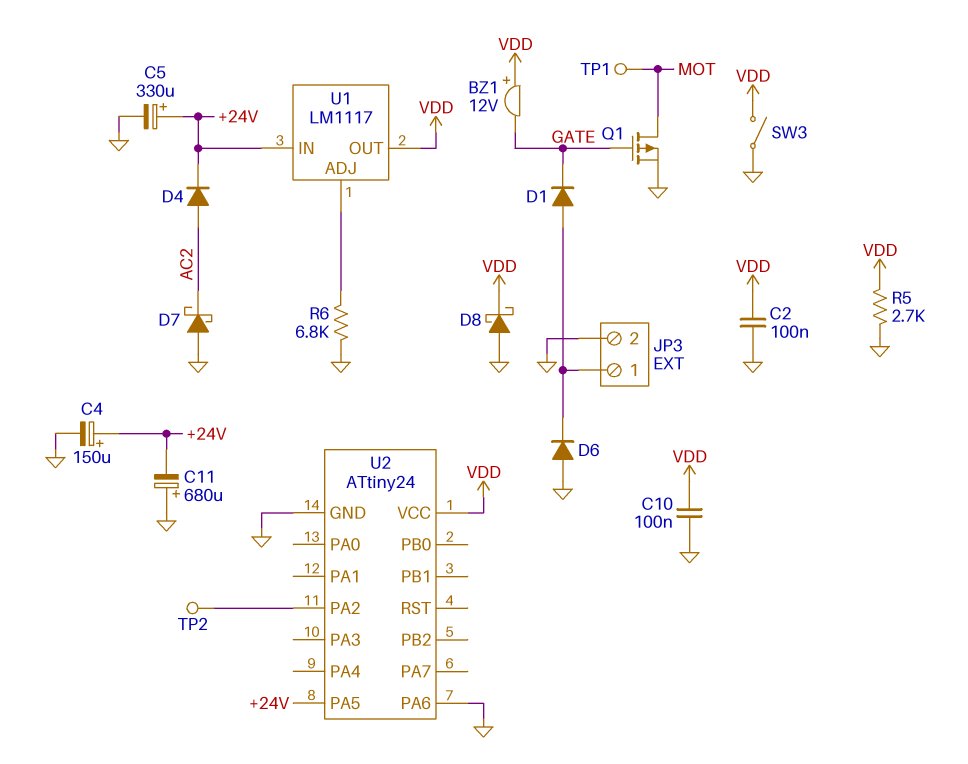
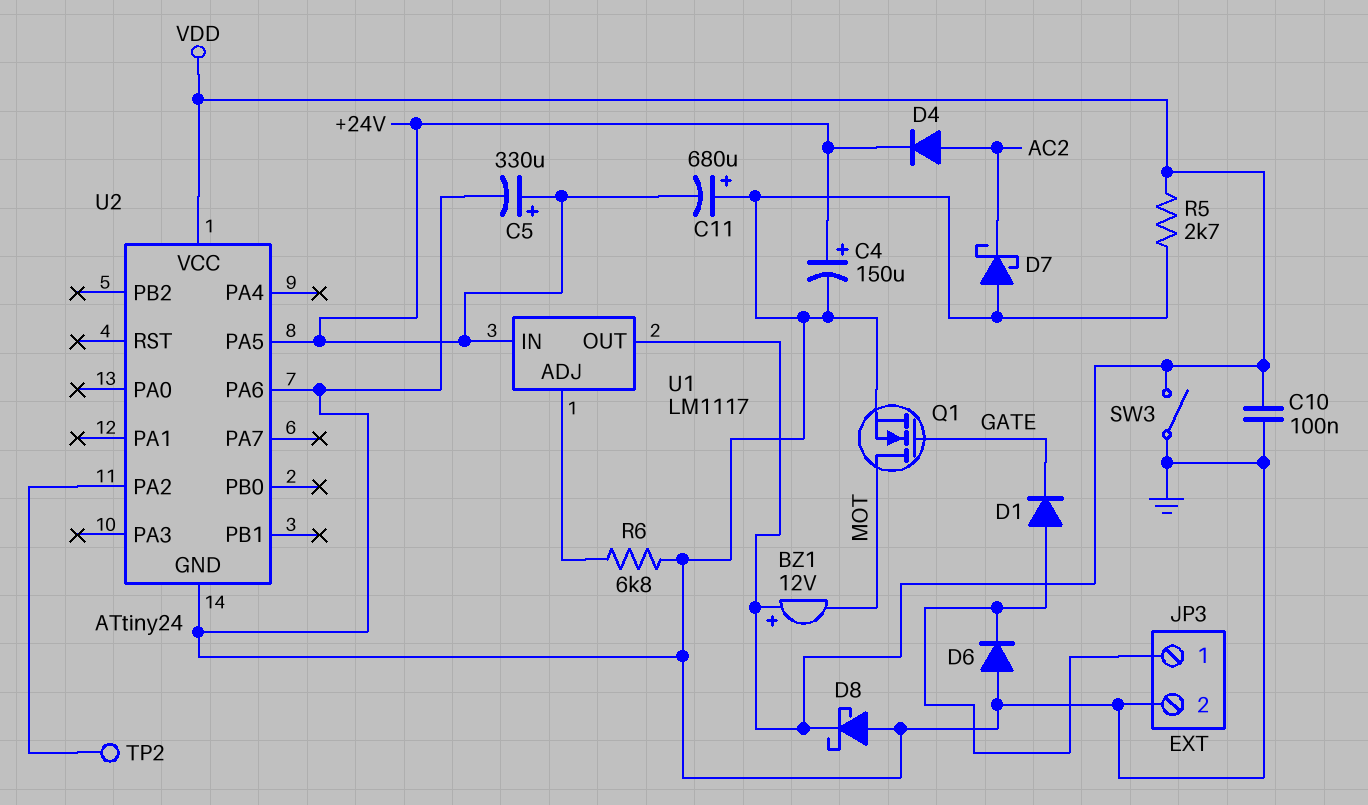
BZ1: buzzer 12V (plus VDD, minus GATE) -> buzzer 12V (plus VDD, minus MOT)
C2: 100nF (GND, VDD) -> none
Q1: PMOS (G GATE, D MOT, S GND) -> NMOS (G GATE, D MOT, S GND)
TP1: test point (MOT) -> none

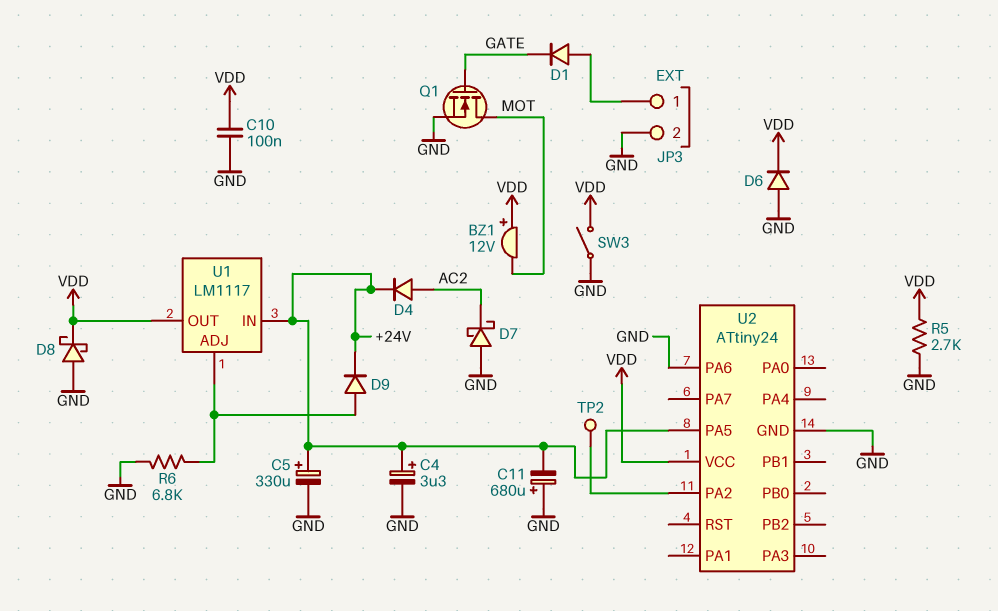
C4: 150uF (plus +24V, minus GND) -> 3.3uF (plus +24V, minus GND)
D6: diode (A GND, K JP3/1) -> diode (A GND, K VDD)
D9: none -> diode (A U1/ADJ, K +24V)

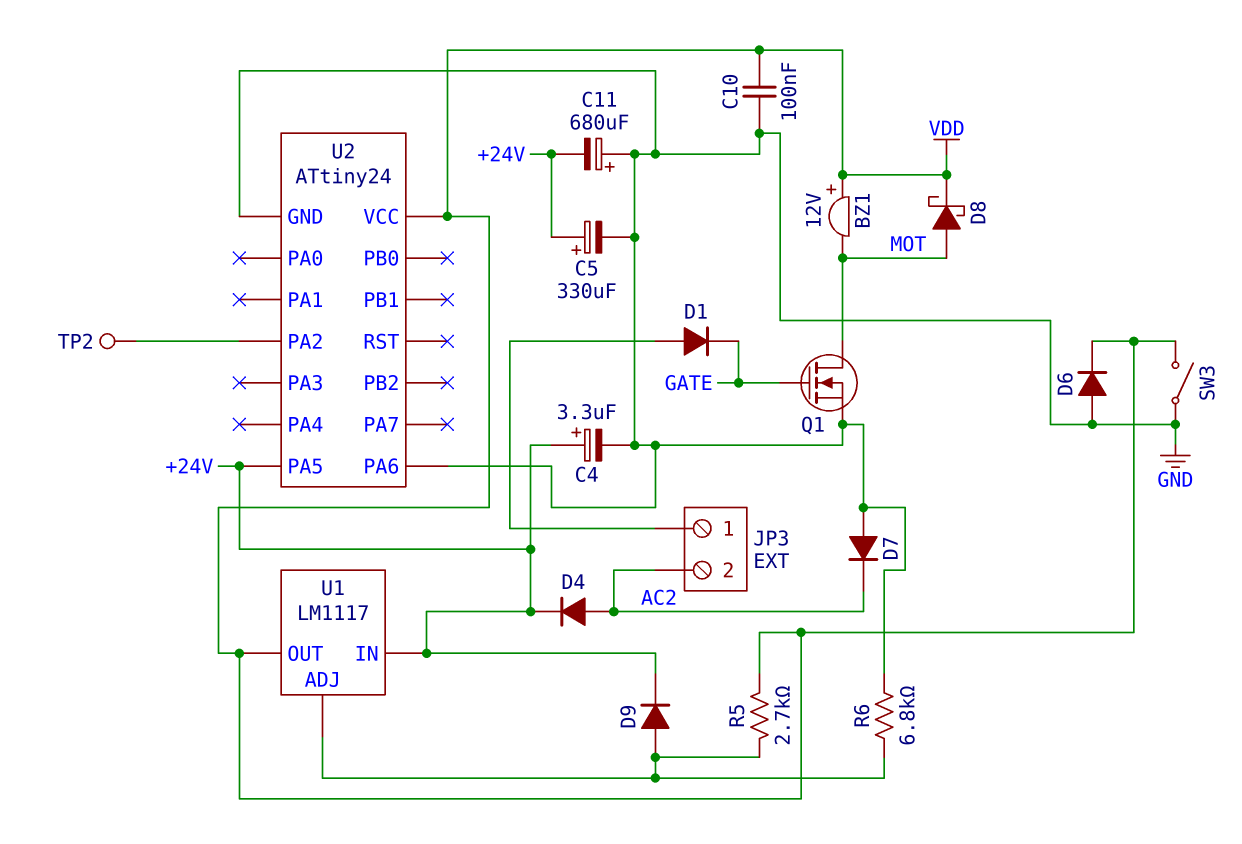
D7: schottky (A GND, K AC2) -> diode (A GND, K AC2)
D8: schottky (A GND, K VDD) -> schottky (A MOT, K VDD)
JP3 pin 2: GND -> AC2
R5: 2.7k (GND, VDD) -> 2.7k (U1/ADJ, VDD)

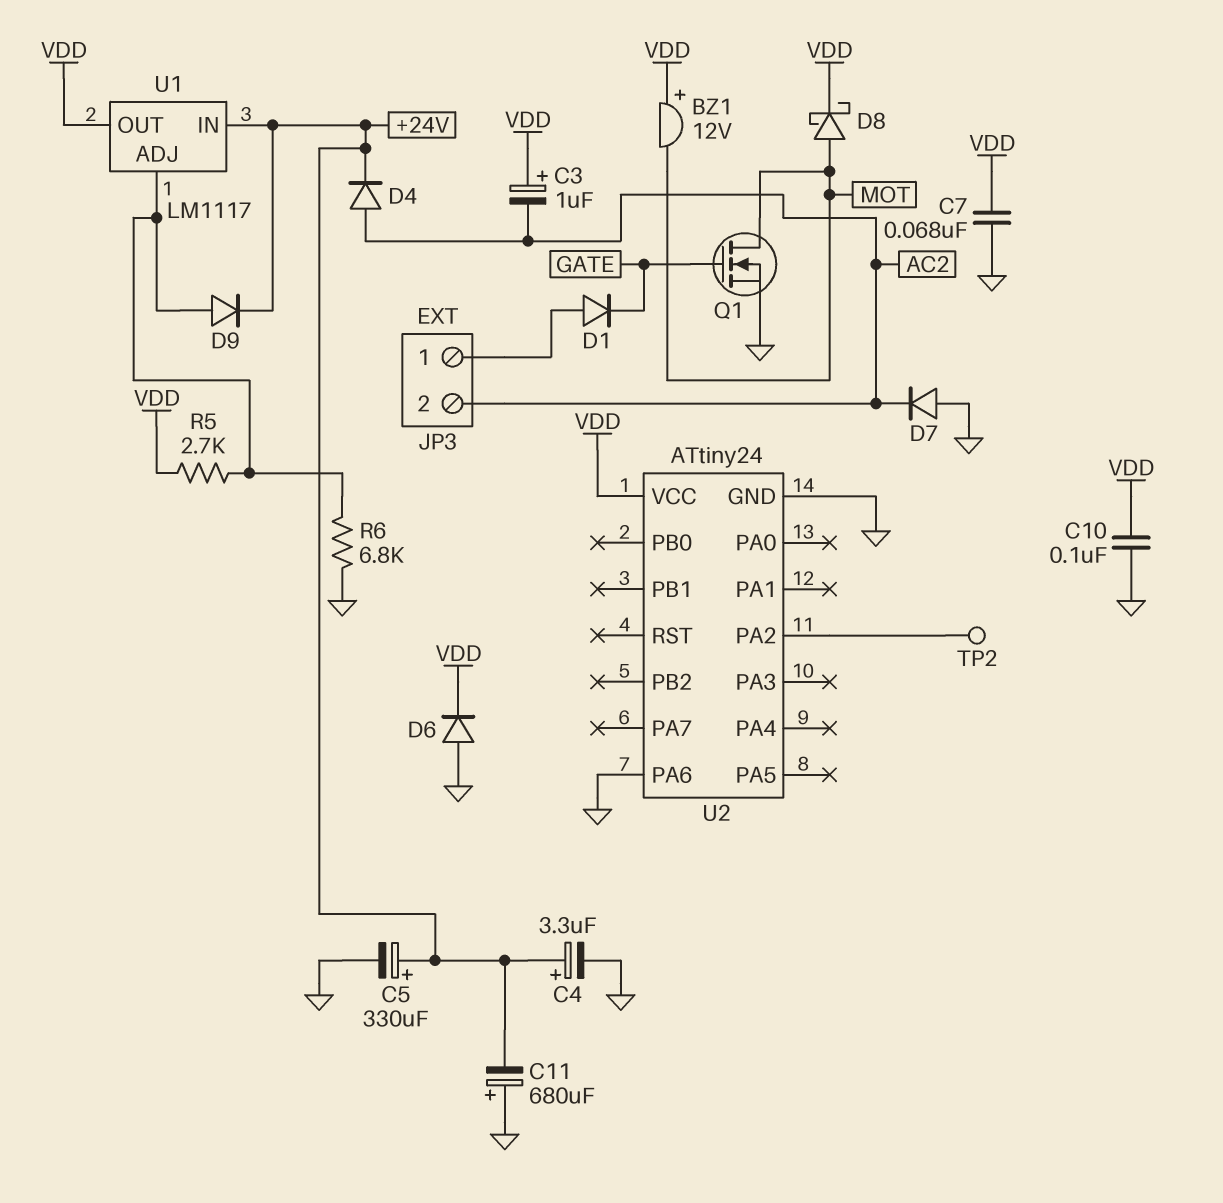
C3: none -> 1uF (plus VDD, minus AC2)
C7: none -> 68nF (GND, VDD)
SW3: switch (GND, VDD) -> none
U2 pin PA5: +24V -> none

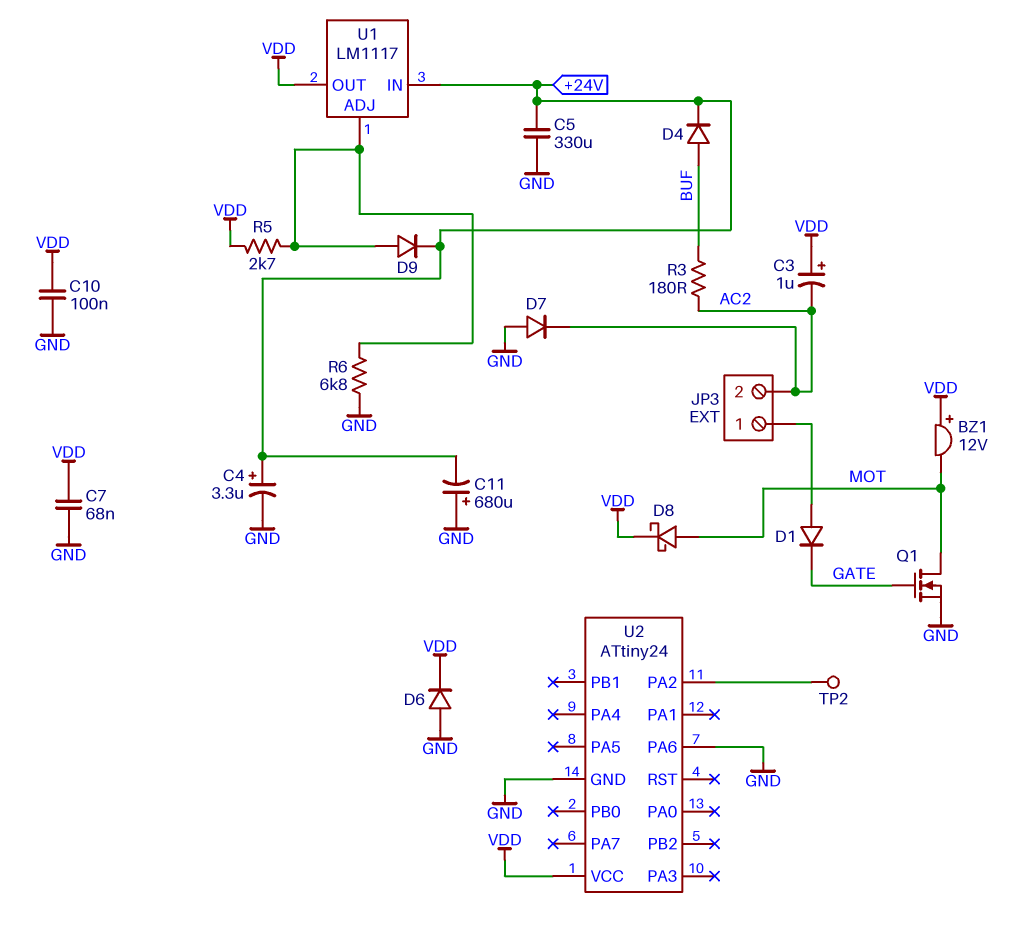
C5: 330uF (plus +24V, minus GND) -> 330uF (+24V, GND)
D4: diode (A AC2, K +24V) -> diode (A BUF, K +24V)
R3: none -> 180 (AC2, BUF)

